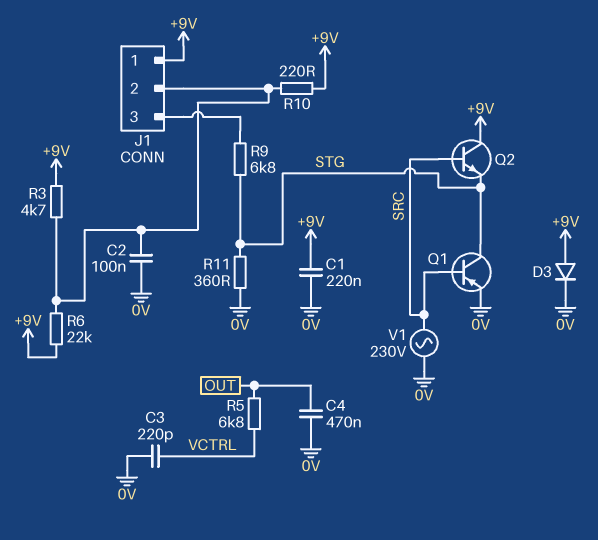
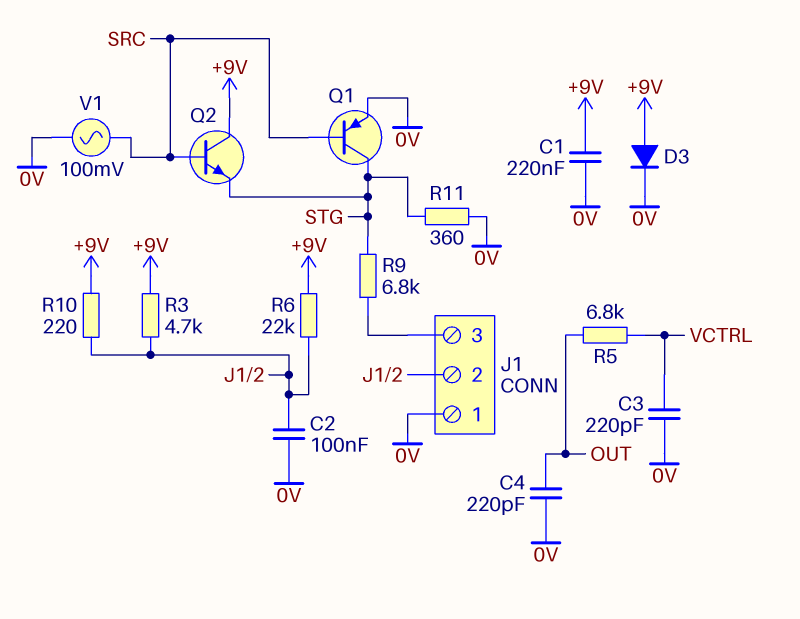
C4: 470nF (0V, OUT) -> 220pF (0V, OUT)
J1 pin 1: +9V -> 0V
V1: AC 230V (0V, SRC) -> AC 100mV (0V, SRC)

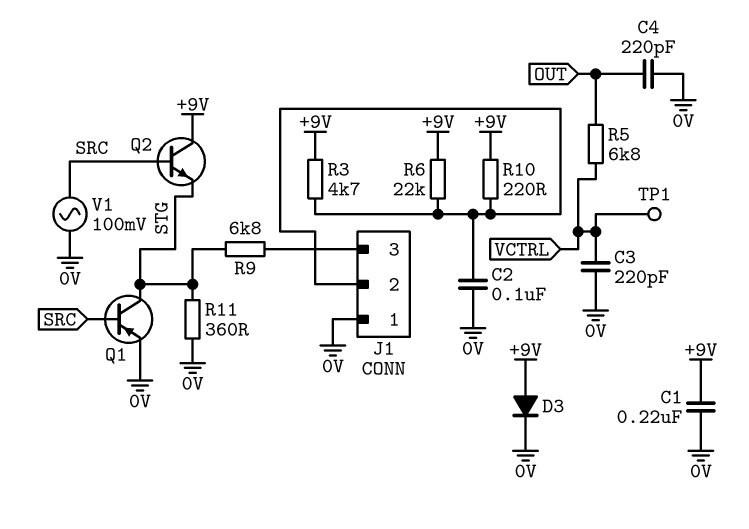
TP1: none -> test point (VCTRL)

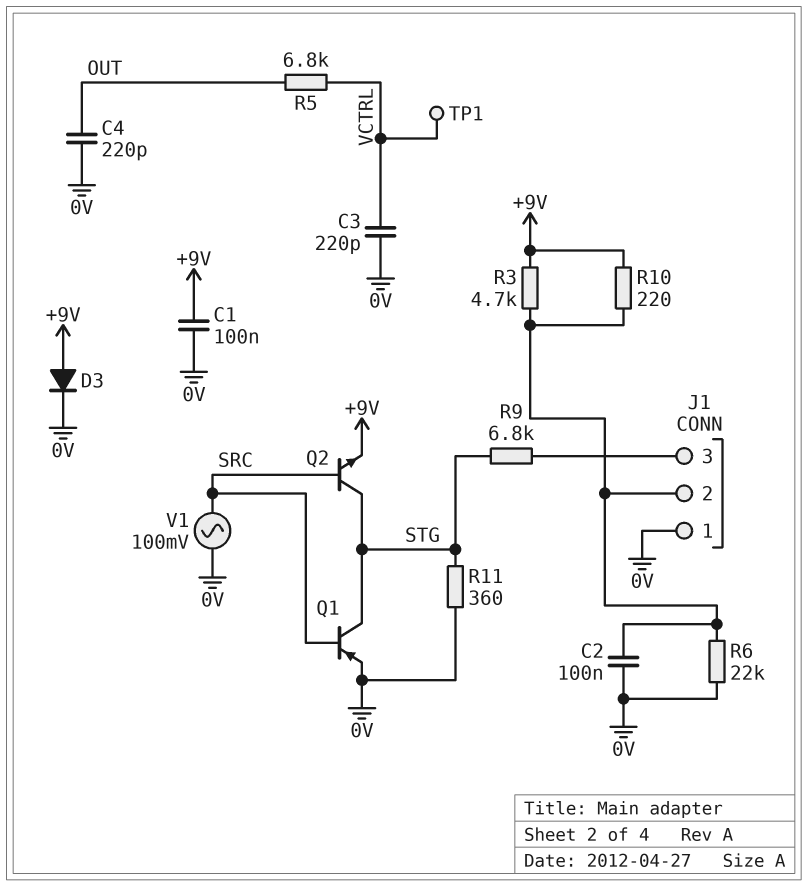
C1: 220nF (+9V, 0V) -> 100nF (+9V, 0V)
Q2: NPN (B SRC, C +9V, E STG) -> NPN (B SRC, C STG, E +9V)
R6: 22k (+9V, J1/2) -> 22k (0V, J1/2)

